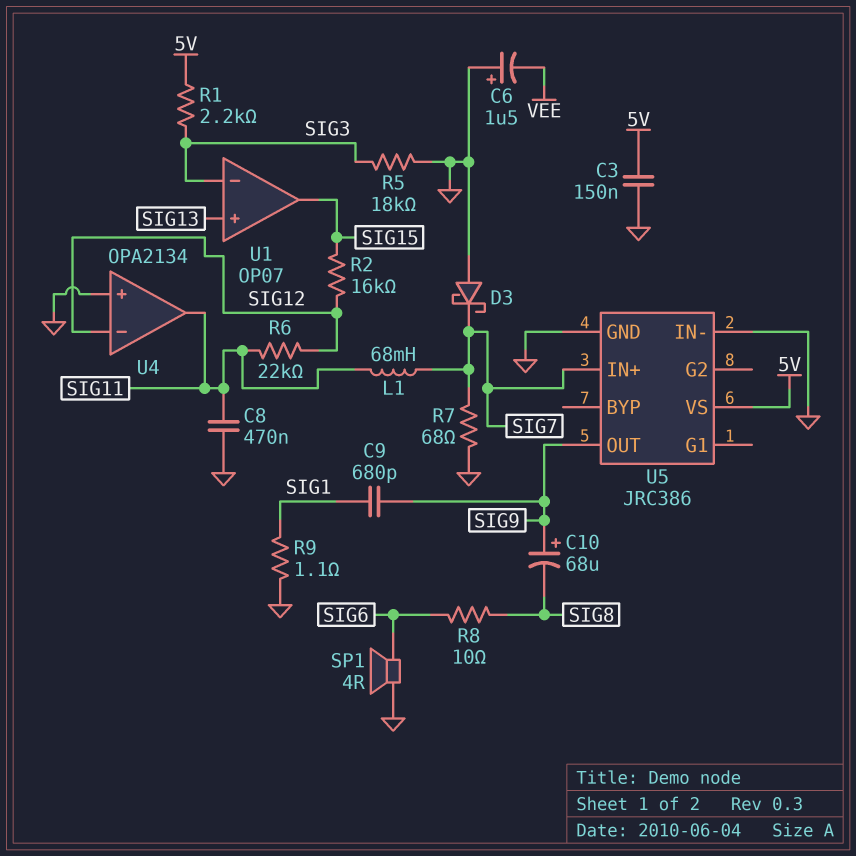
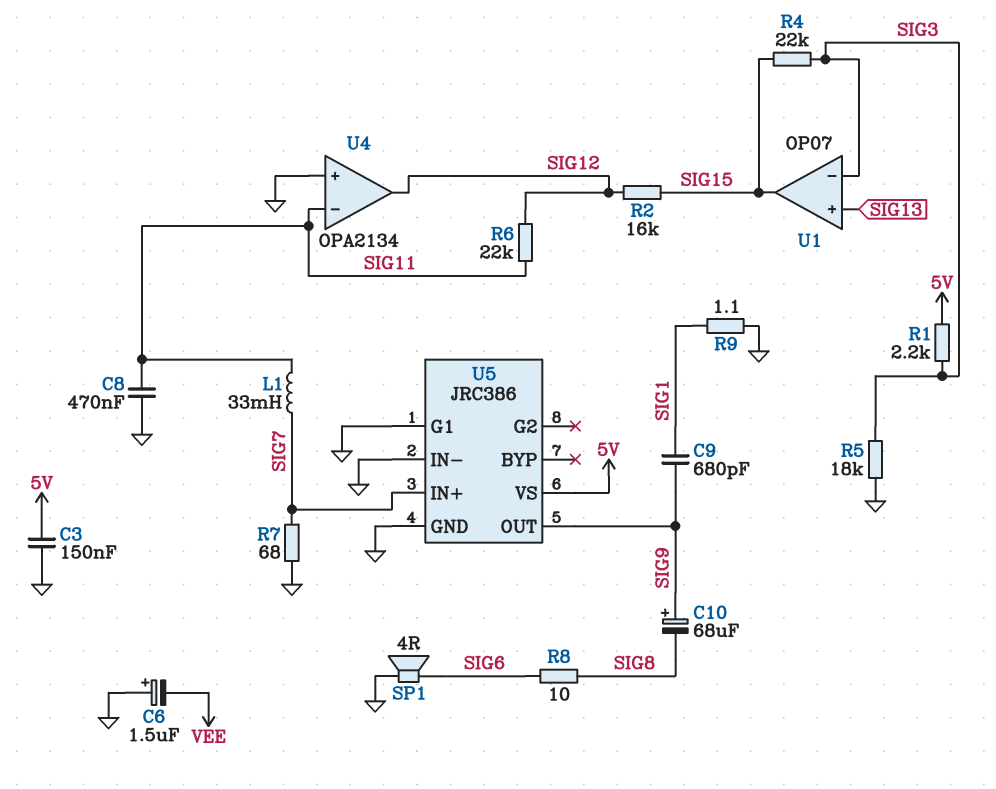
D3: schottky (A GND, K SIG7) -> none
L1: 68mH (SIG7, SIG11) -> 33mH (SIG7, SIG11)
R4: none -> 22k (SIG3, SIG15)
U4 pin in-: SIG12 -> SIG11
U4 pin out: SIG11 -> SIG12
U5 pin G1: none -> GND

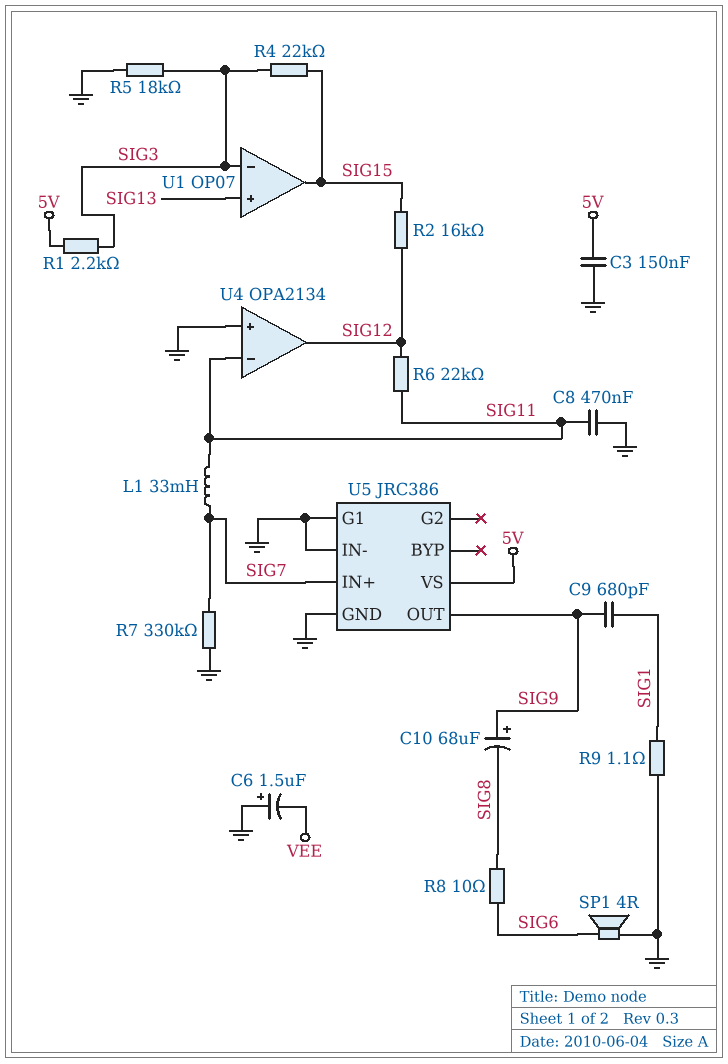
R7: 68 (GND, SIG7) -> 330k (GND, SIG7)

